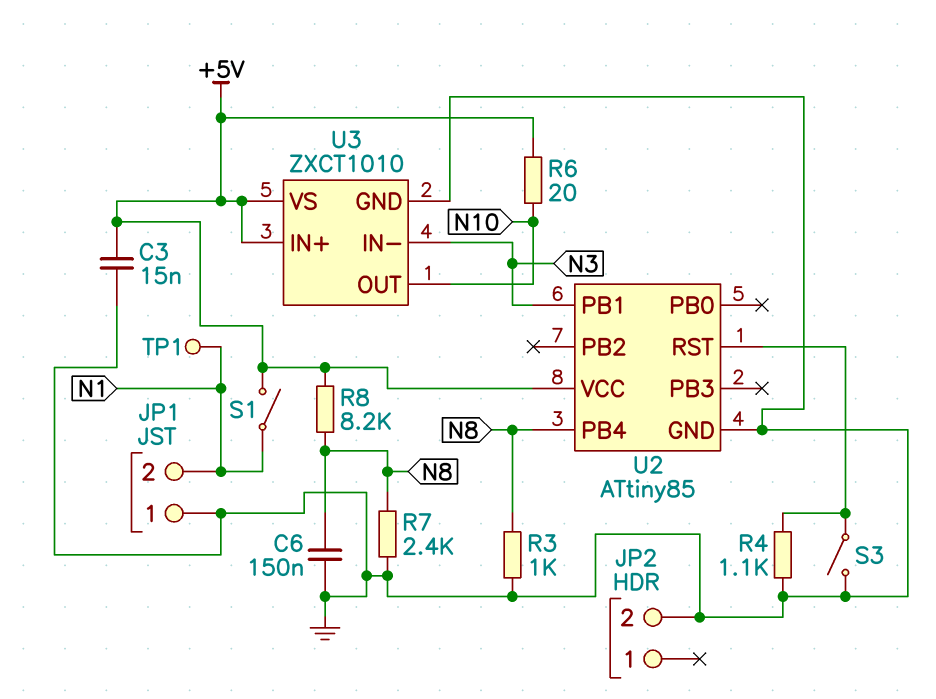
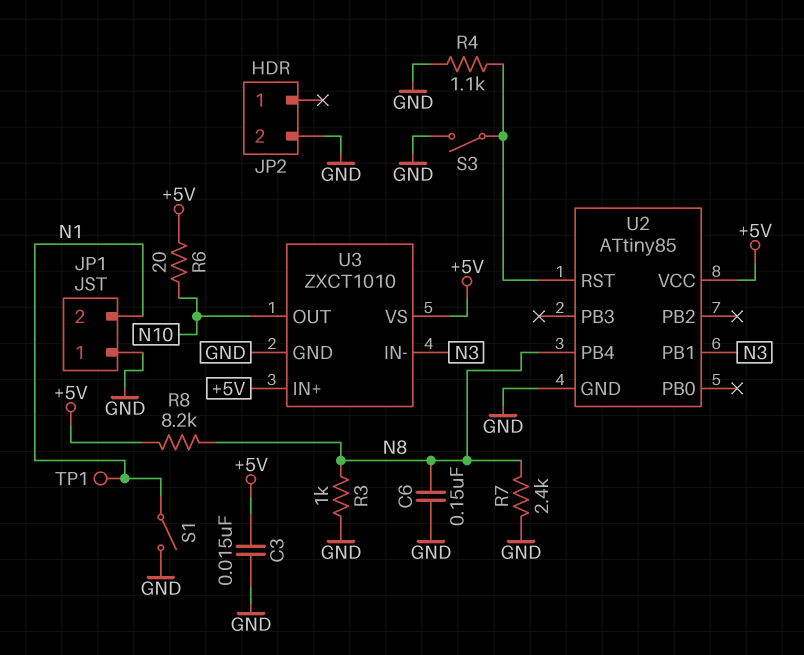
S1: switch (+5V, N1) -> switch (GND, N1)

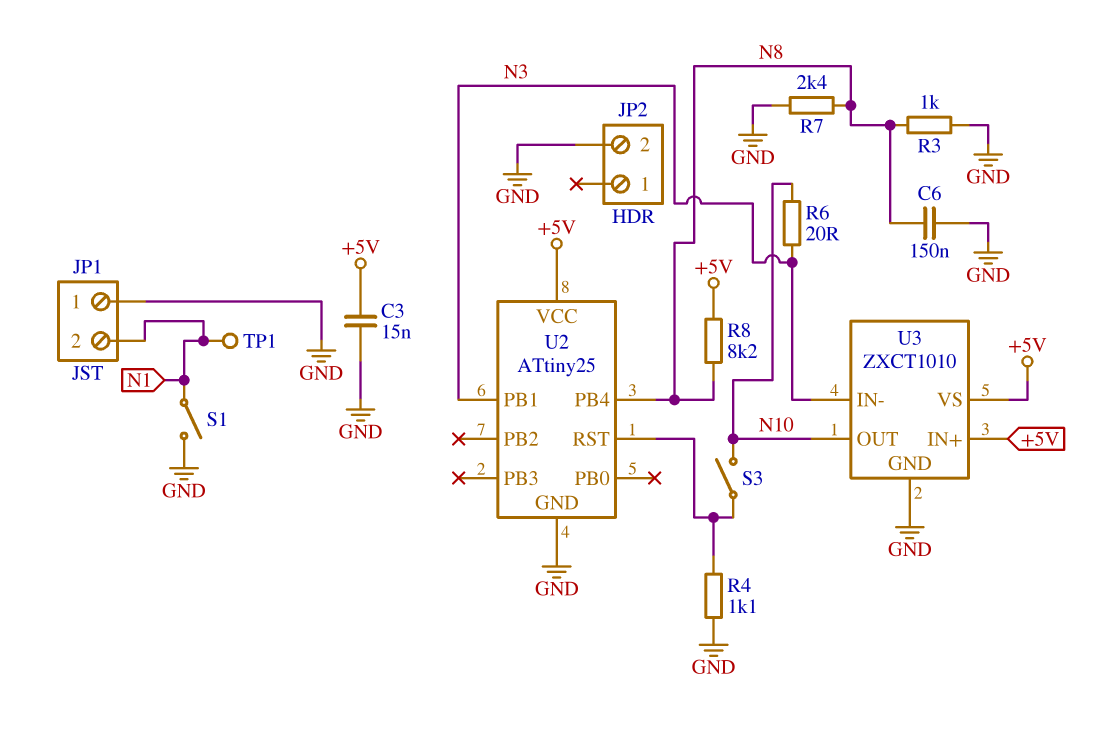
R6: 20 (+5V, N10) -> 20 (N3, N10)
S3: switch (GND, U2/RST) -> switch (N10, U2/RST)
U2: ATtiny85 -> ATtiny25

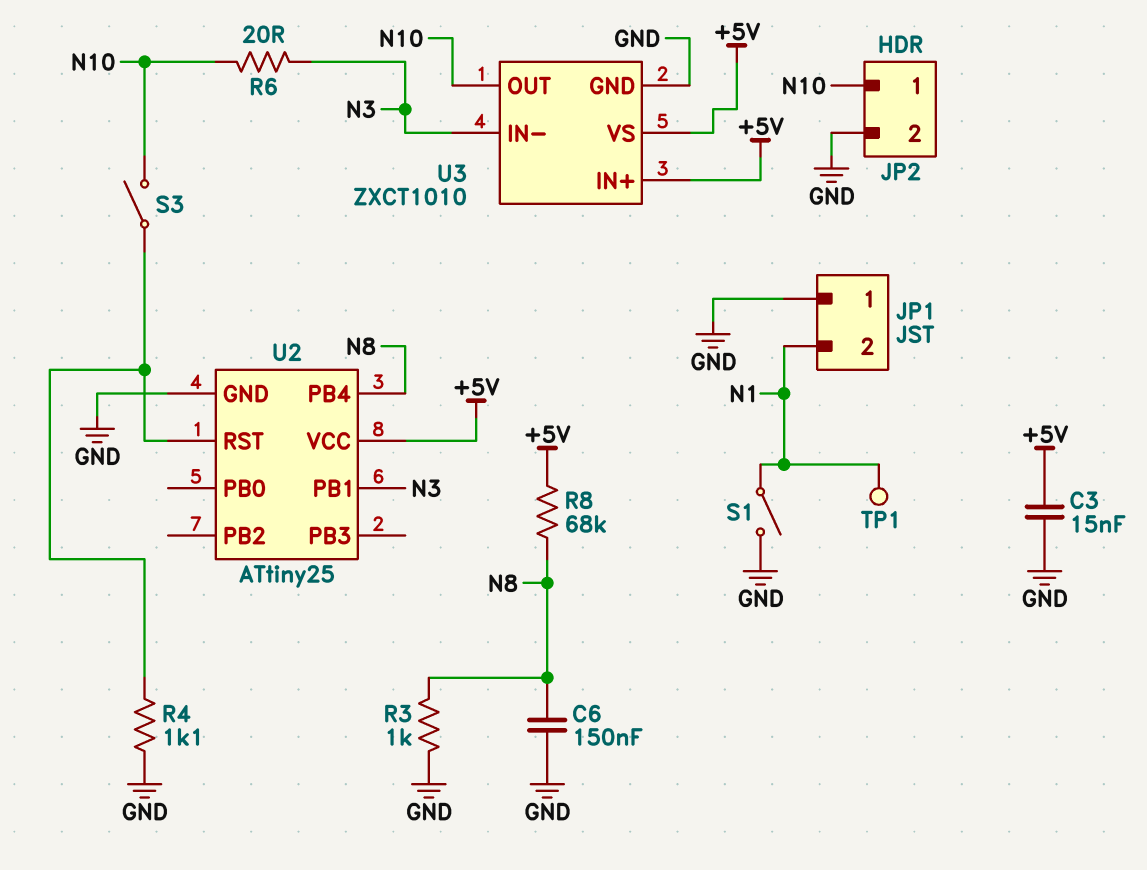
JP2 pin 1: none -> N10
R7: 2.4k (GND, N8) -> none
R8: 8.2k (+5V, N8) -> 68k (+5V, N8)

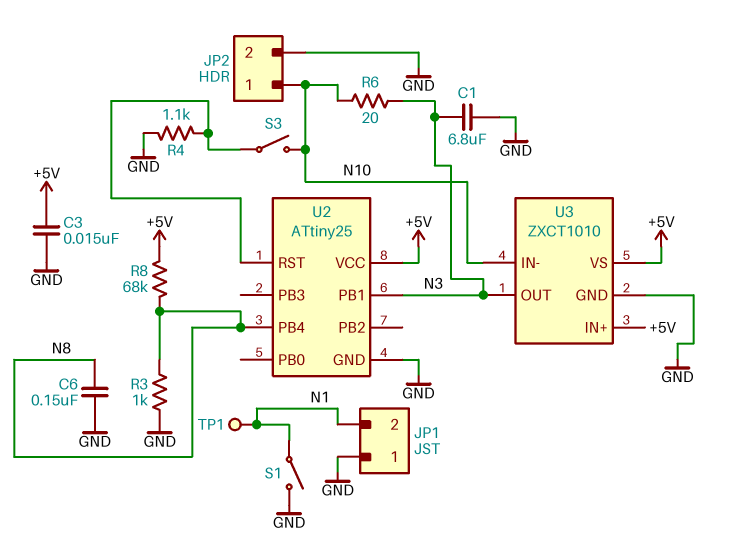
C1: none -> 6.8uF (GND, N3)
U3 pin IN-: N3 -> N10
U3 pin OUT: N10 -> N3

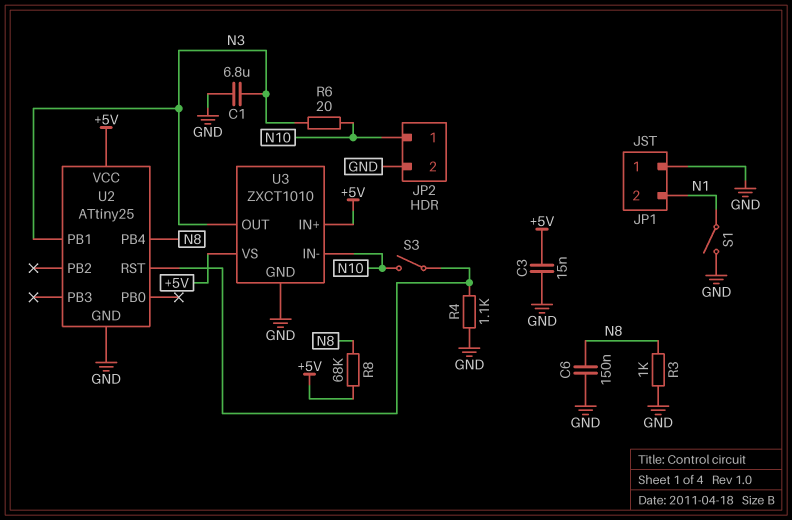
TP1: test point (N1) -> none

